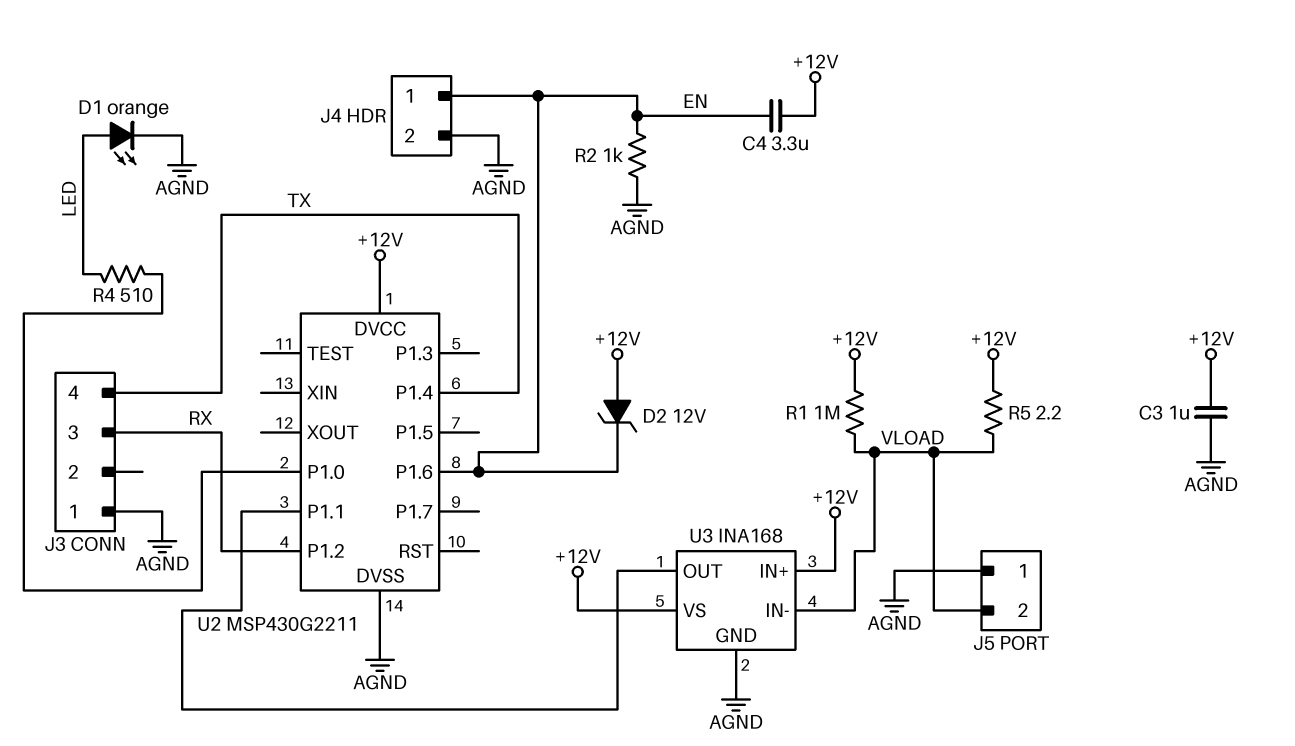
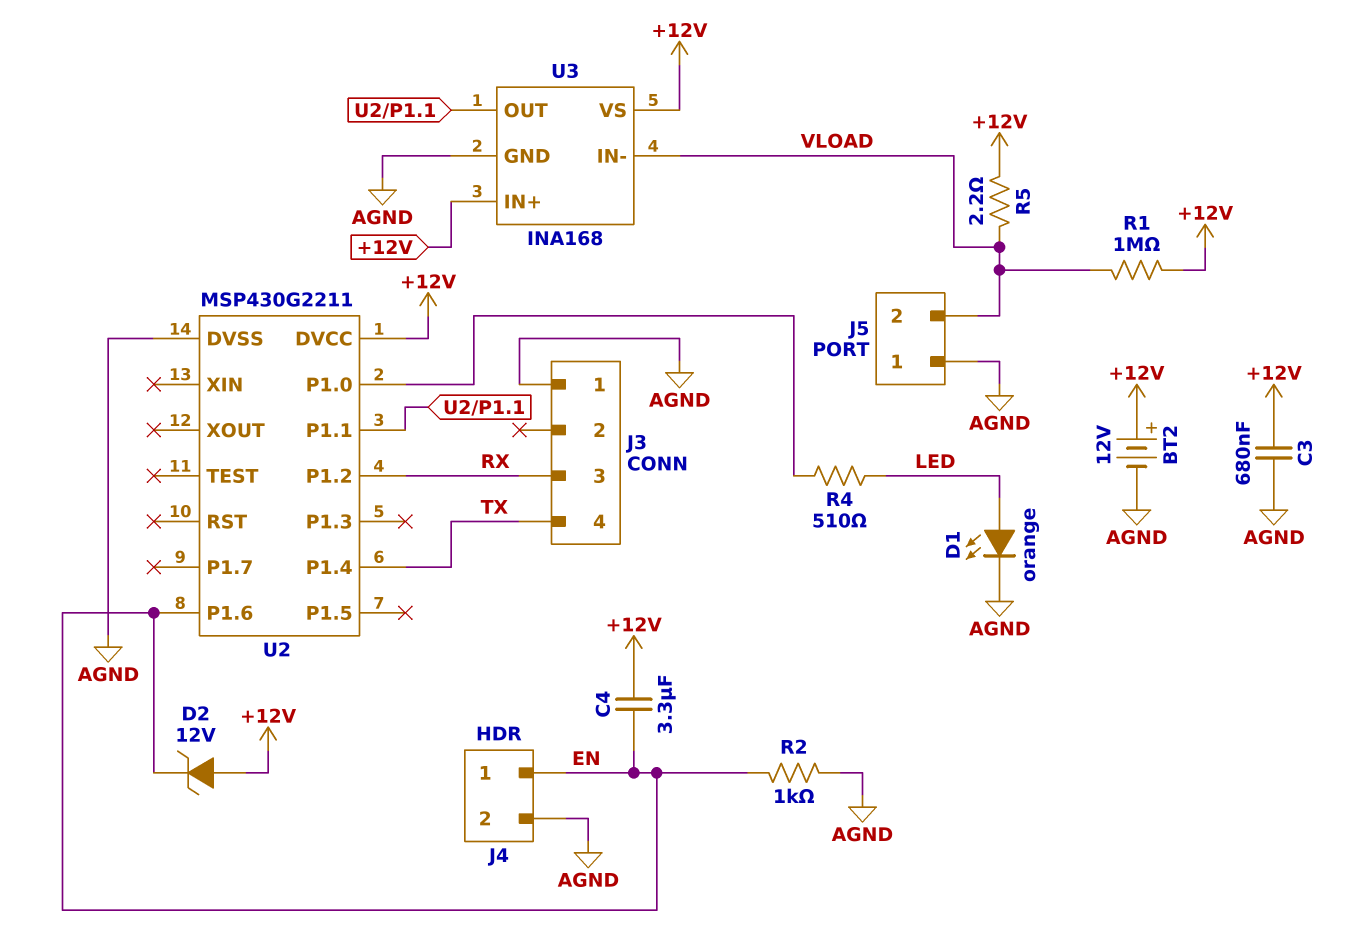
BT2: none -> 12V (plus +12V, minus AGND)
C3: 1uF (+12V, AGND) -> 680nF (+12V, AGND)

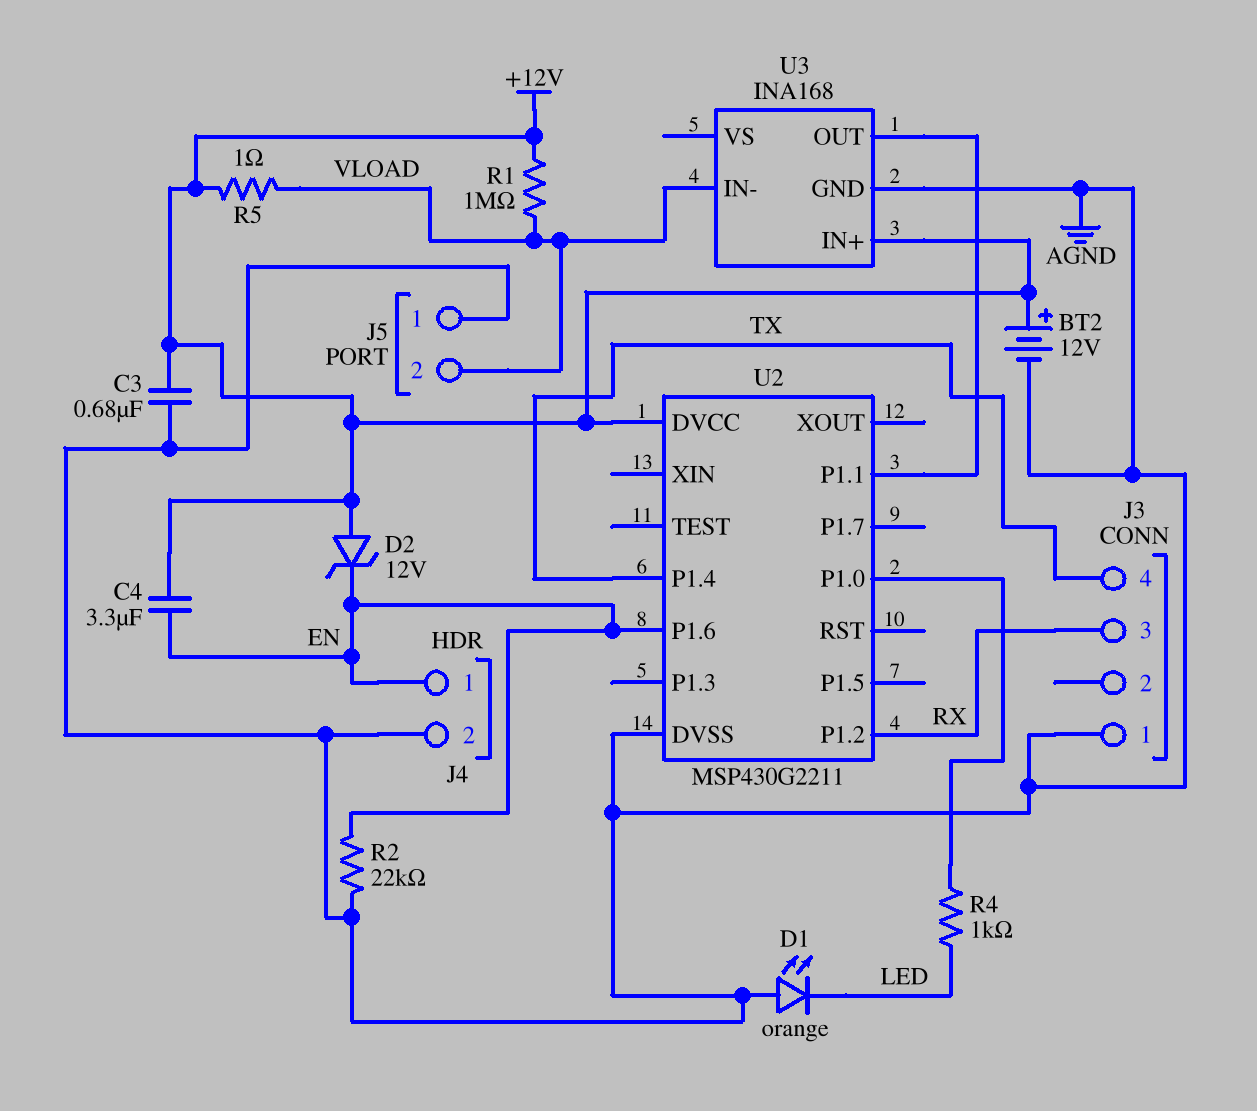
D1: LED orange (A LED, K AGND) -> LED orange (A AGND, K LED)
R2: 1k (AGND, EN) -> 22k (AGND, EN)
R4: 510 (LED, U2/P1.0) -> 1k (LED, U2/P1.0)
R5: 2.2 (+12V, VLOAD) -> 1 (+12V, VLOAD)
U3 pin VS: +12V -> none

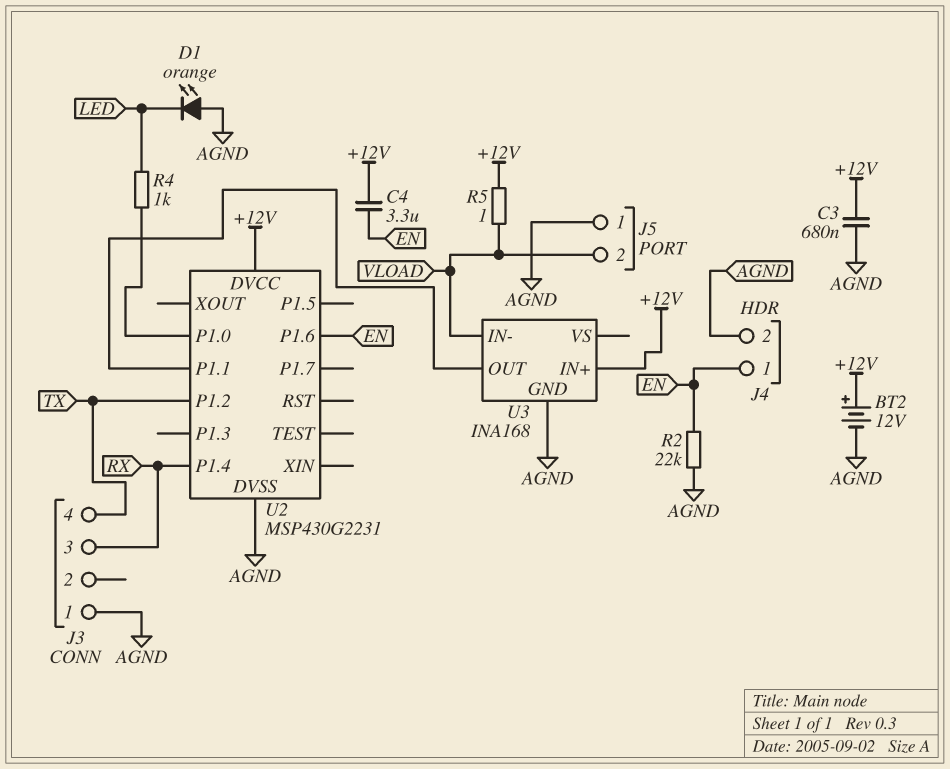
D2: zener 12V (A +12V, K EN) -> none
R1: 1M (+12V, VLOAD) -> none
U2: MSP430G2211 -> MSP430G2231
U2 pin P1.2: RX -> TX
U2 pin P1.4: TX -> RX

